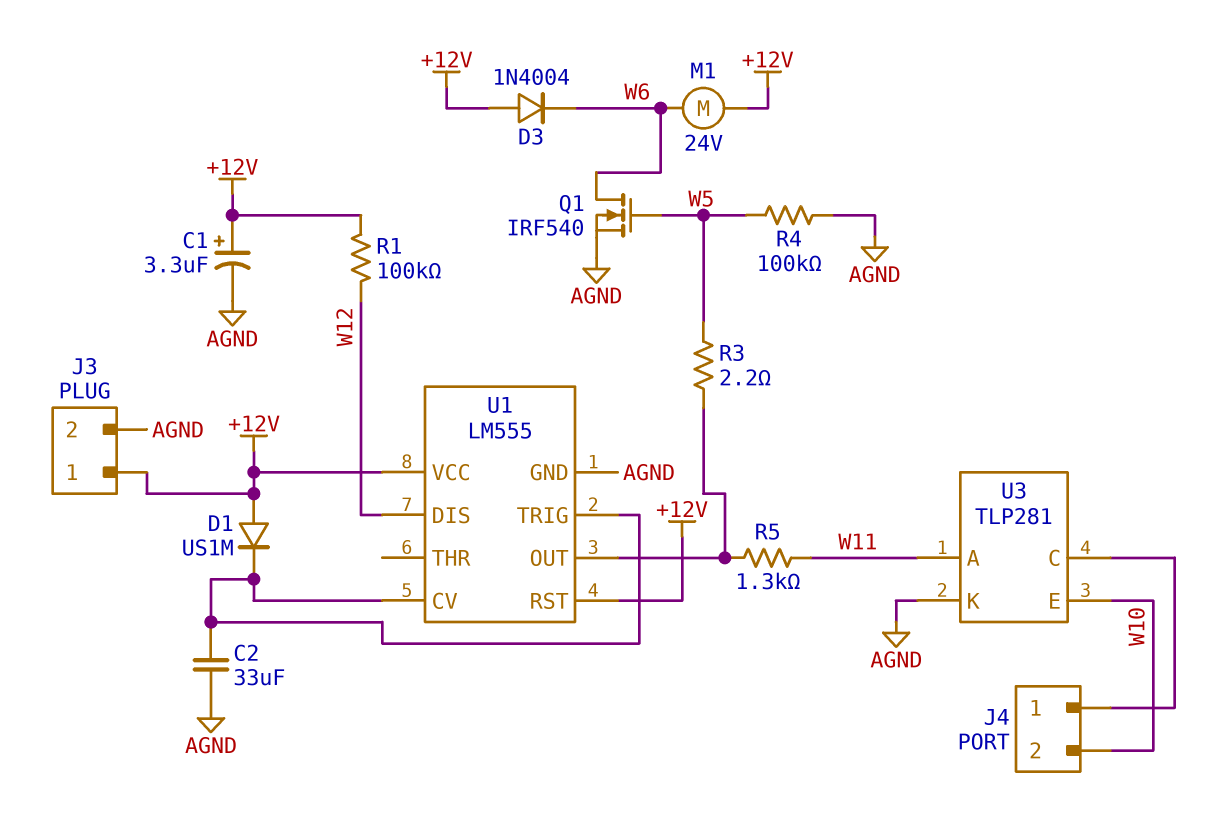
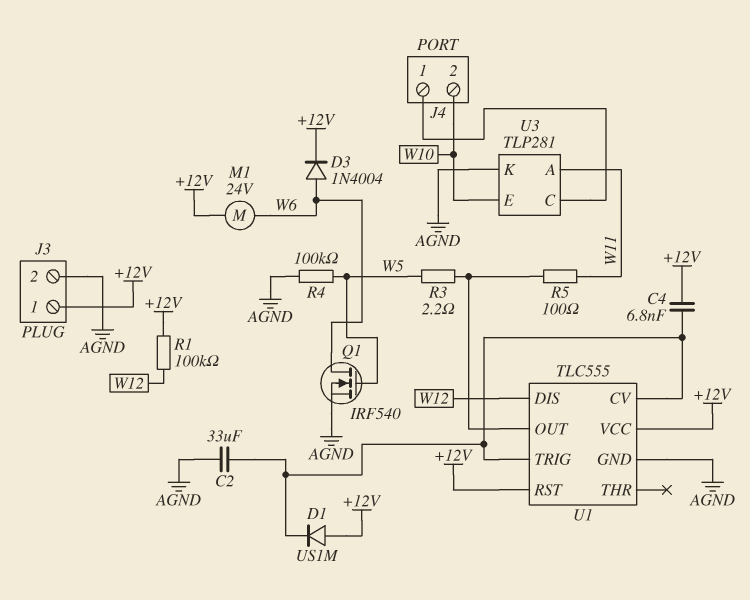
C1: 3.3uF (plus +12V, minus AGND) -> none
C4: none -> 6.8nF (+12V, U1/CV)
D3: diode 1N4004 (A +12V, K W6) -> diode 1N4004 (A W6, K +12V)
R5: 1.3k (U1/OUT, W11) -> 100 (U1/OUT, W11)
U1: LM555 -> TLC555

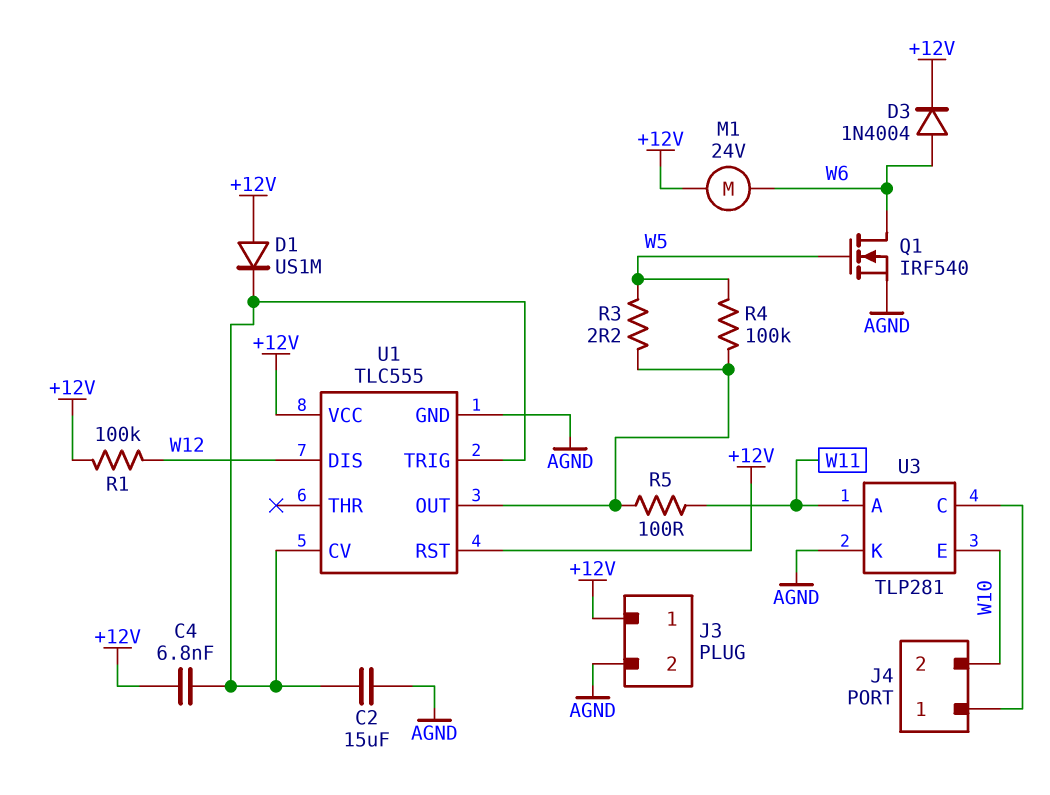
C2: 33uF (AGND, U1/CV) -> 15uF (AGND, U1/CV)
R4: 100k (AGND, W5) -> 100k (U1/OUT, W5)

